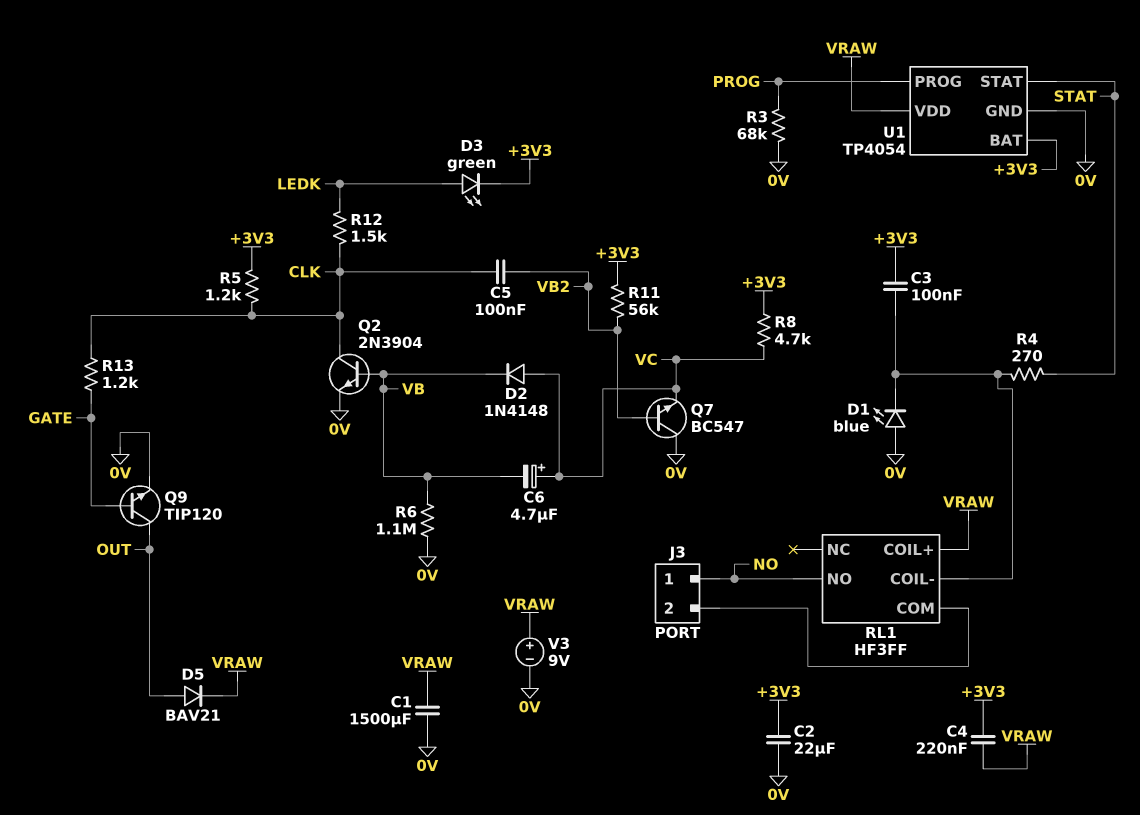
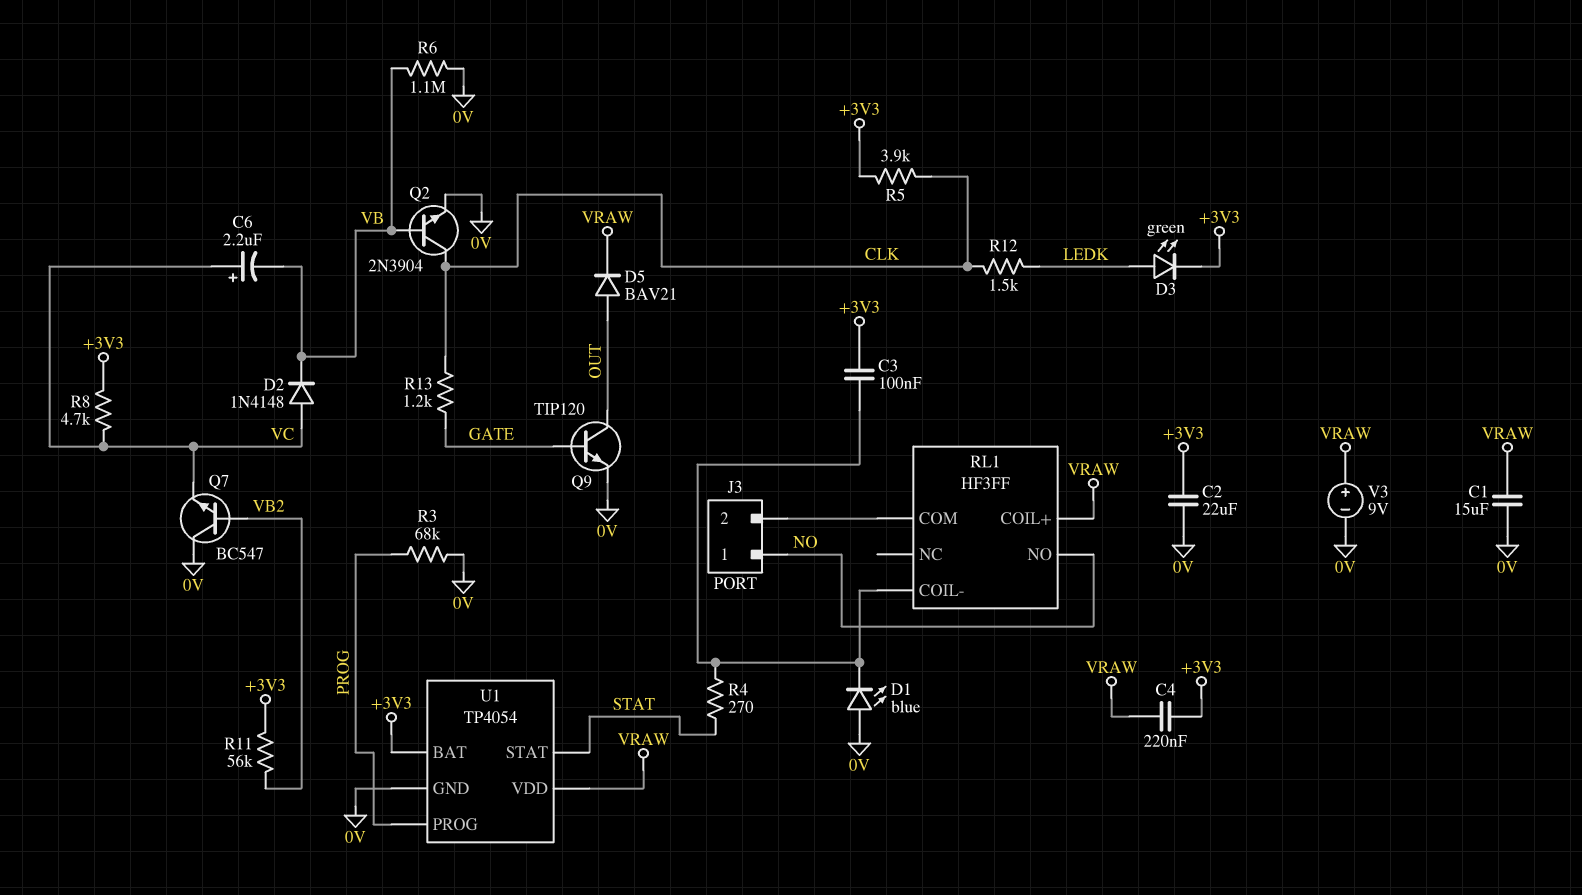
C1: 1500uF (0V, VRAW) -> 15uF (0V, VRAW)
C5: 100nF (CLK, VB2) -> none
C6: 4.7uF (plus VC, minus VB) -> 2.2uF (plus VC, minus VB)
R5: 1.2k (+3V3, CLK) -> 3.9k (+3V3, CLK)

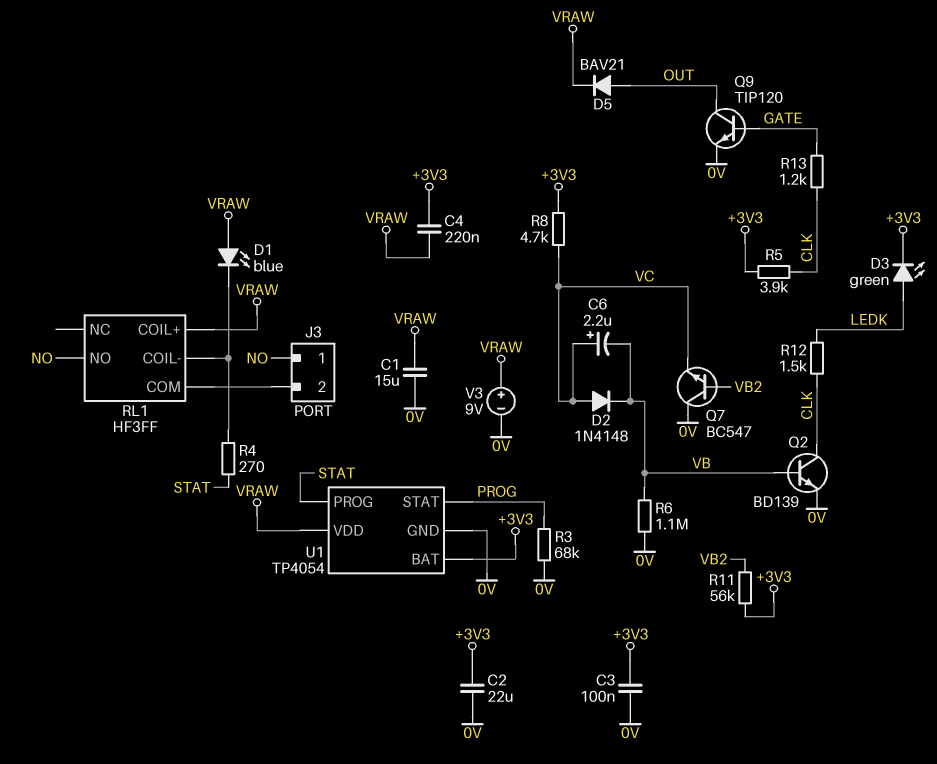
C3: 100nF (+3V3, RL1/COIL-) -> 100nF (+3V3, 0V)
D1: LED blue (A 0V, K RL1/COIL-) -> LED blue (A VRAW, K RL1/COIL-)
Q2: NPN 2N3904 (B VB, C CLK, E 0V) -> NPN BD139 (B VB, C CLK, E 0V)
U1 pin PROG: PROG -> STAT
U1 pin STAT: STAT -> PROG

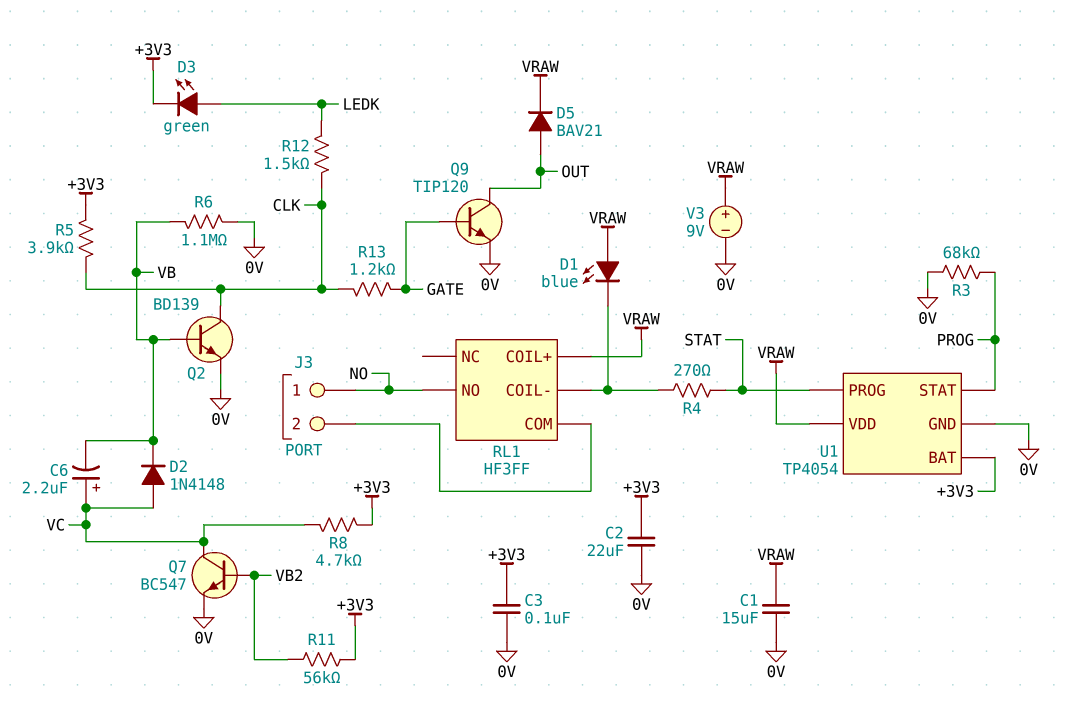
C4: 220nF (+3V3, VRAW) -> none
Q7: NPN BC547 (B VB2, C 0V, E VC) -> NPN BC547 (B VB2, C VC, E 0V)

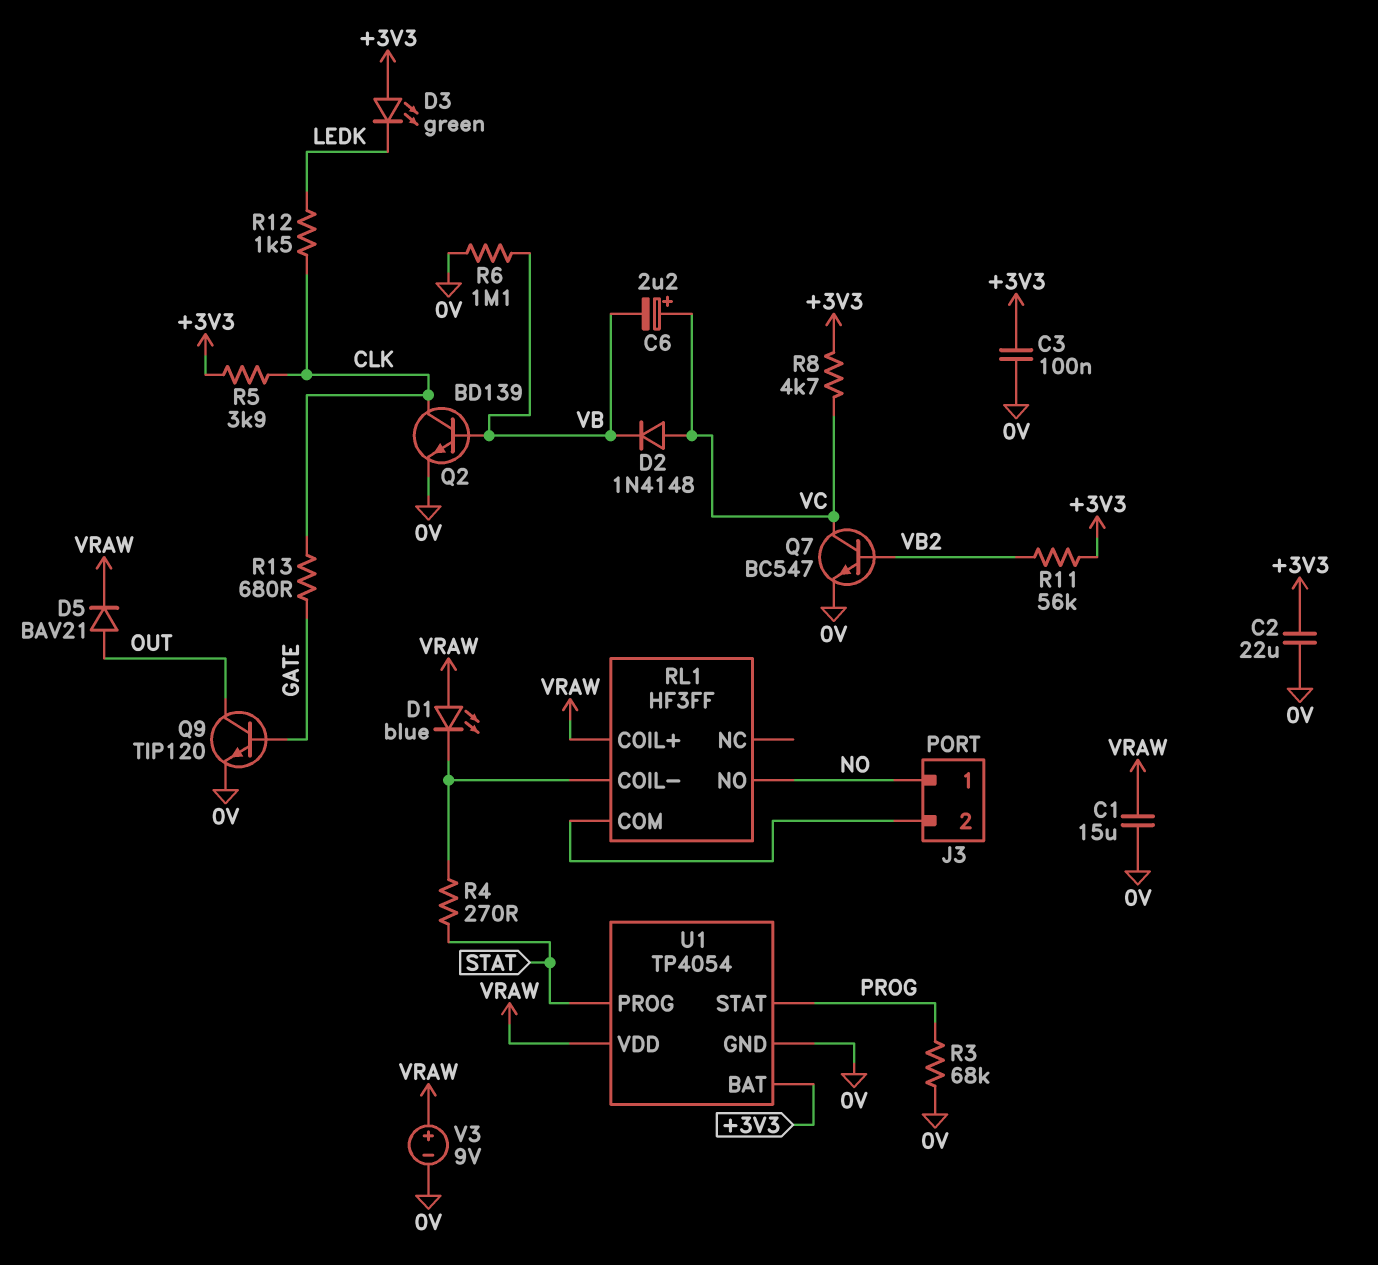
D3: LED green (A LEDK, K +3V3) -> LED green (A +3V3, K LEDK)
R13: 1.2k (CLK, GATE) -> 680 (CLK, GATE)

